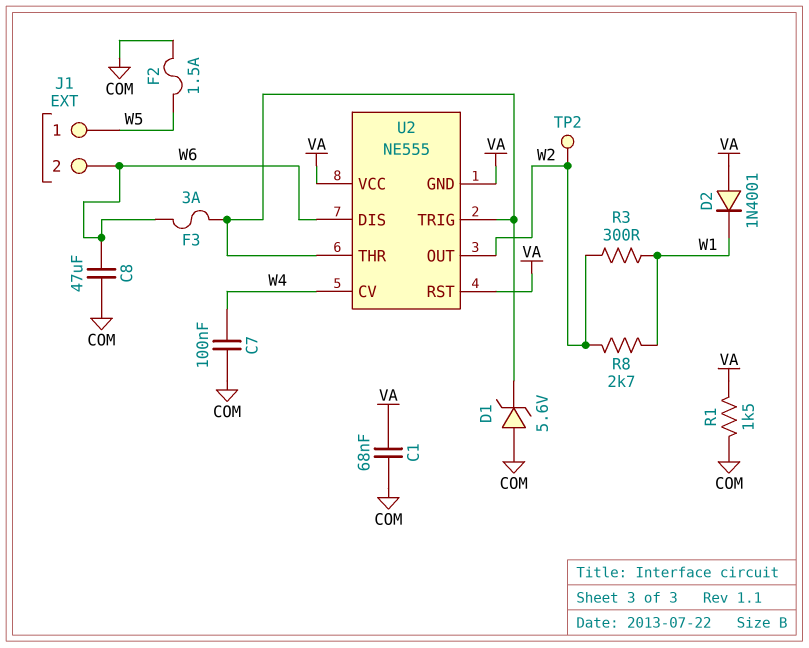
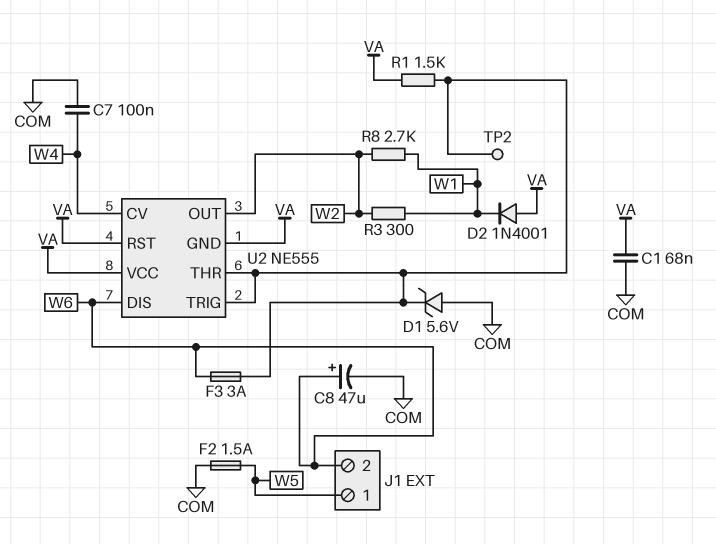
C8: 47uF (COM, W6) -> 47uF (plus W6, minus COM)
R1: 1.5k (COM, VA) -> 1.5k (U2/THR, VA)
TP2: test point (W2) -> test point (U2/THR)

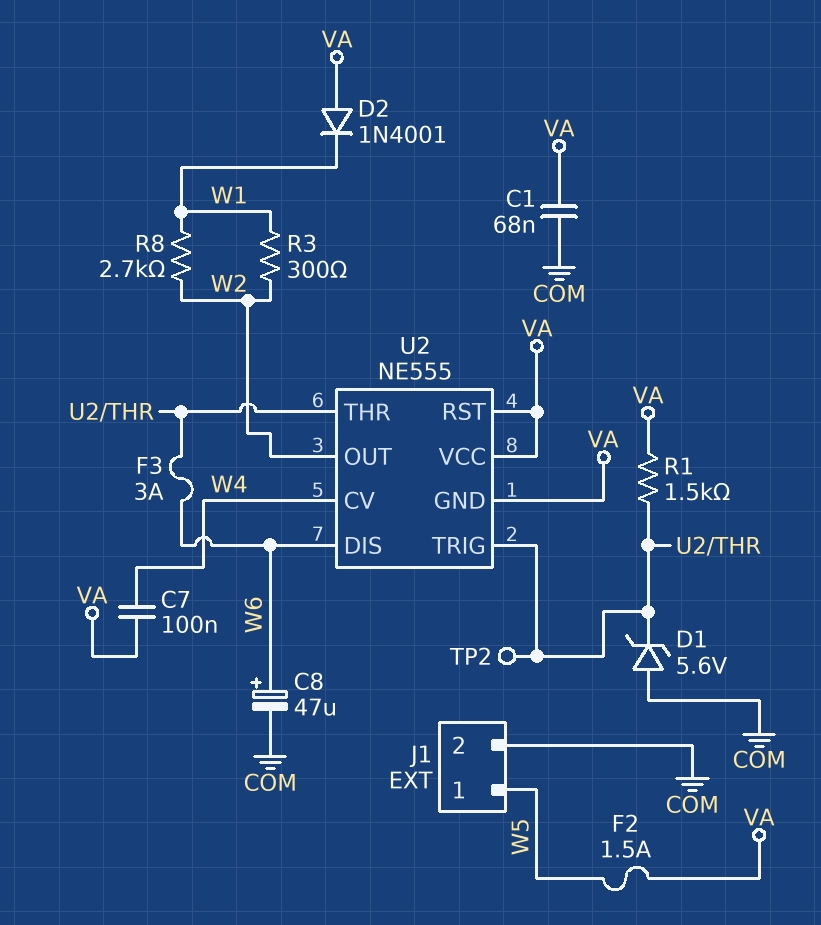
C7: 100nF (COM, W4) -> 100nF (VA, W4)
F2: 1.5A (COM, W5) -> 1.5A (VA, W5)
J1 pin 2: W6 -> COM

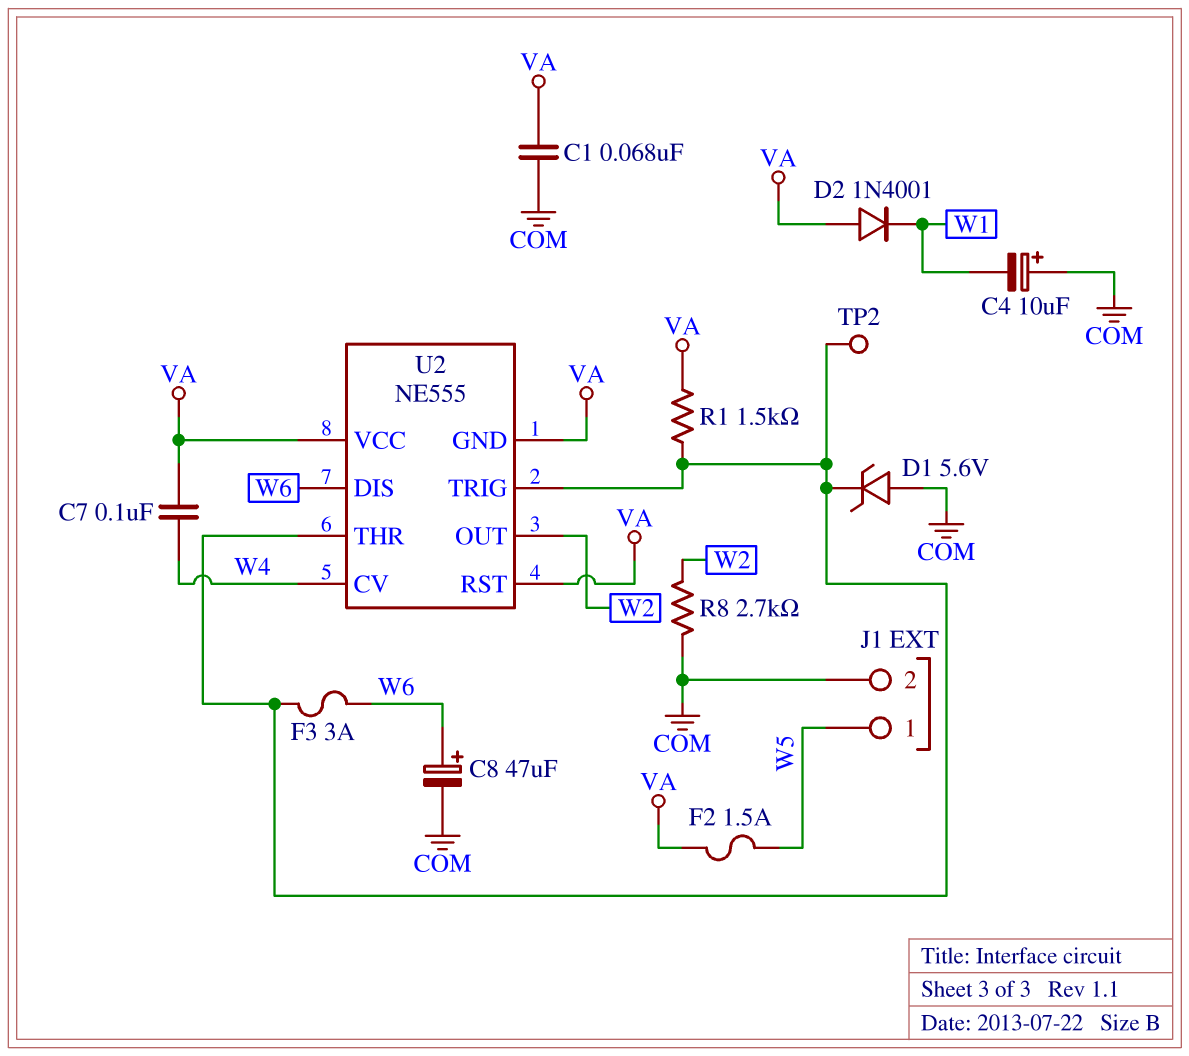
C4: none -> 10uF (plus COM, minus W1)
R3: 300 (W1, W2) -> none
R8: 2.7k (W1, W2) -> 2.7k (COM, W2)

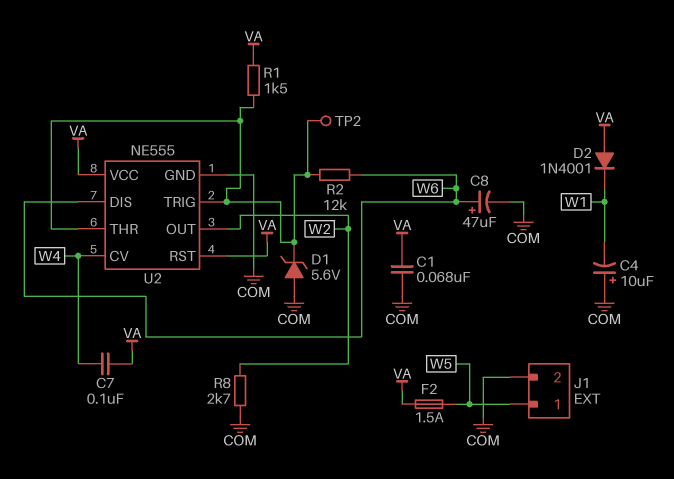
F3: 3A (U2/THR, W6) -> none
R2: none -> 12k (U2/THR, W6)
U2 pin GND: VA -> COM

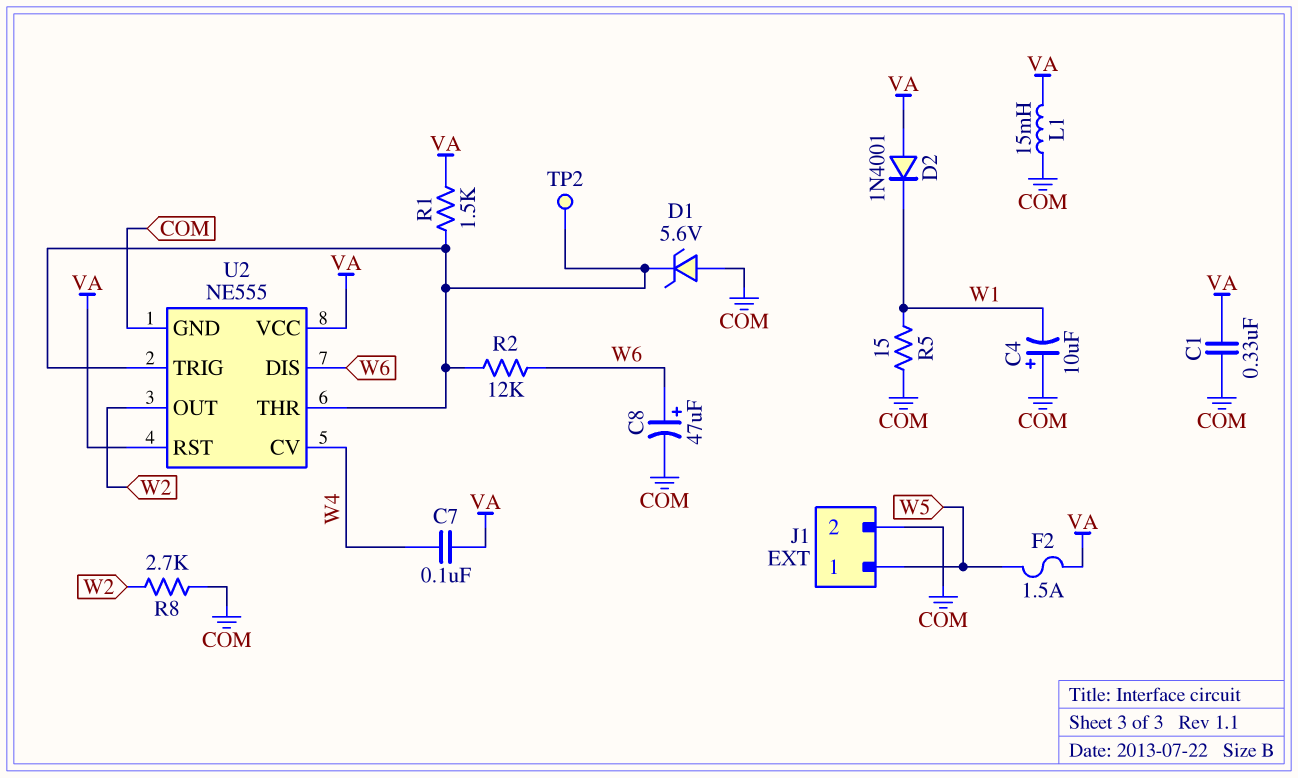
C1: 68nF (COM, VA) -> 330nF (COM, VA)
L1: none -> 15mH (COM, VA)
R5: none -> 15 (COM, W1)

